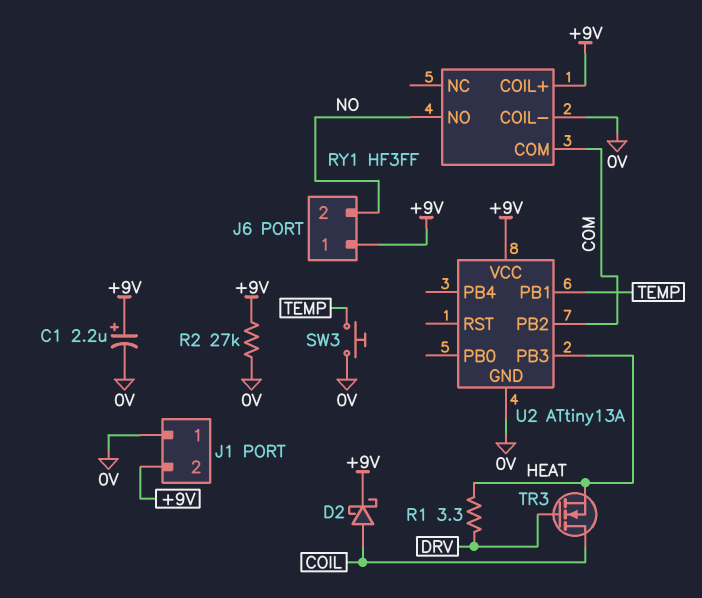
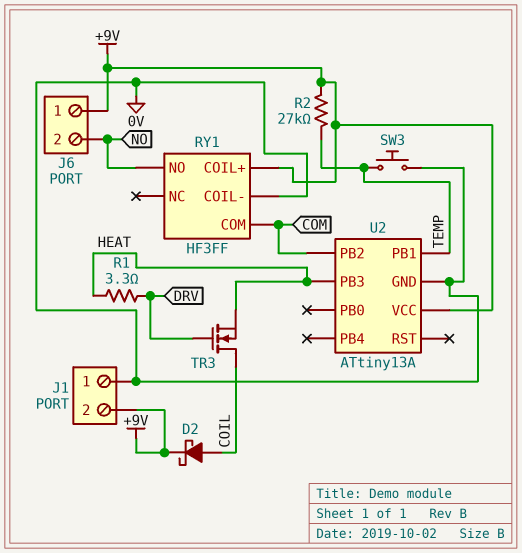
C1: 2.2uF (plus +9V, minus 0V) -> none
R2: 27k (+9V, 0V) -> 27k (+9V, TEMP)

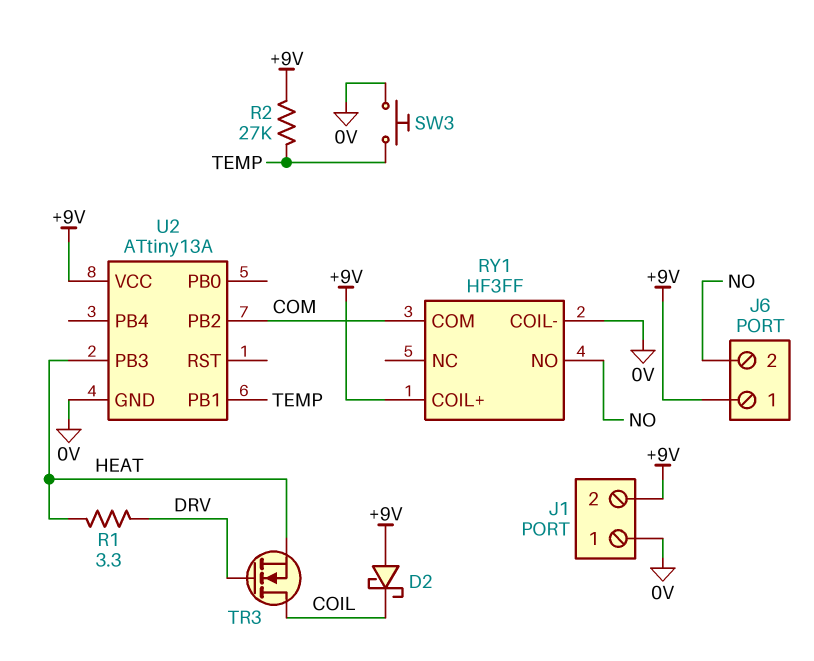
D2: schottky (A COIL, K +9V) -> schottky (A +9V, K COIL)

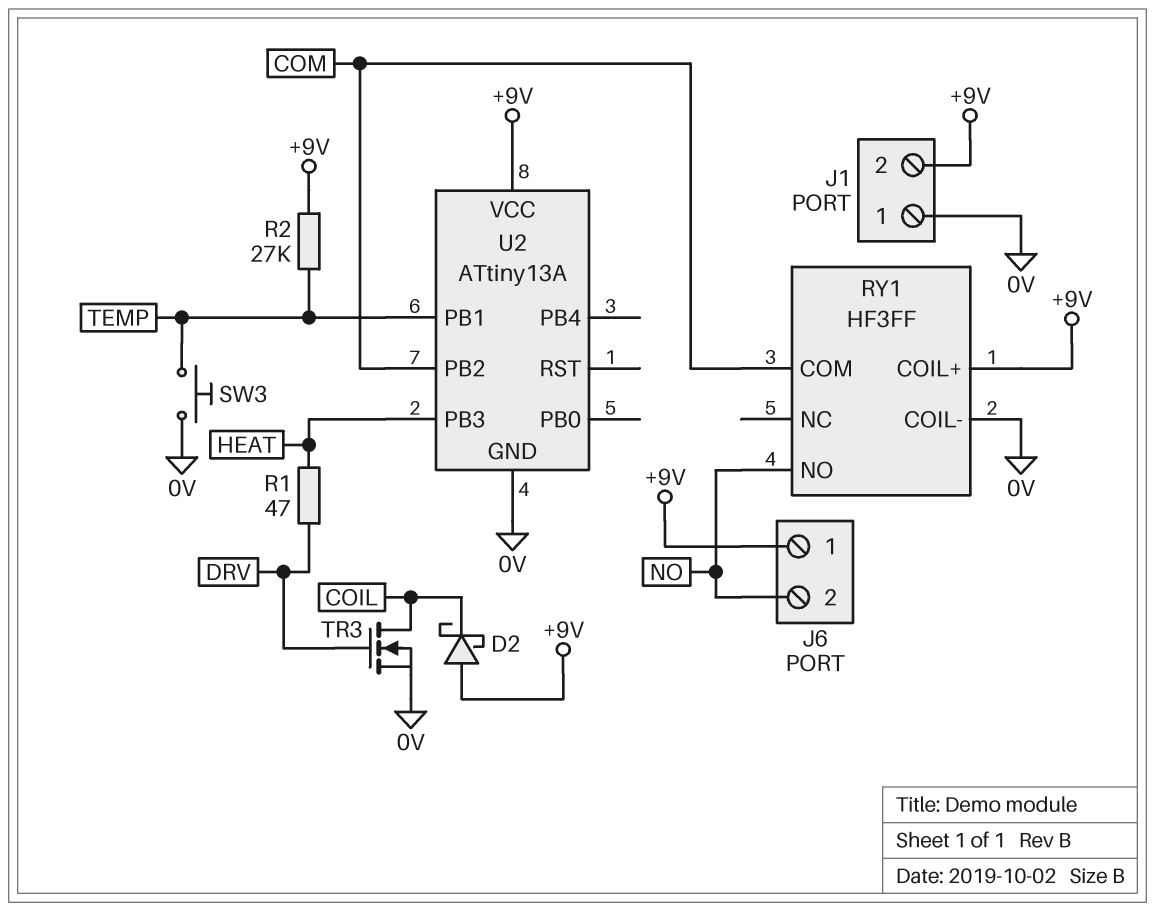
R1: 3.3 (DRV, HEAT) -> 47 (DRV, HEAT)
TR3: NMOS (G DRV, D COIL, S HEAT) -> NMOS (G DRV, D COIL, S 0V)

